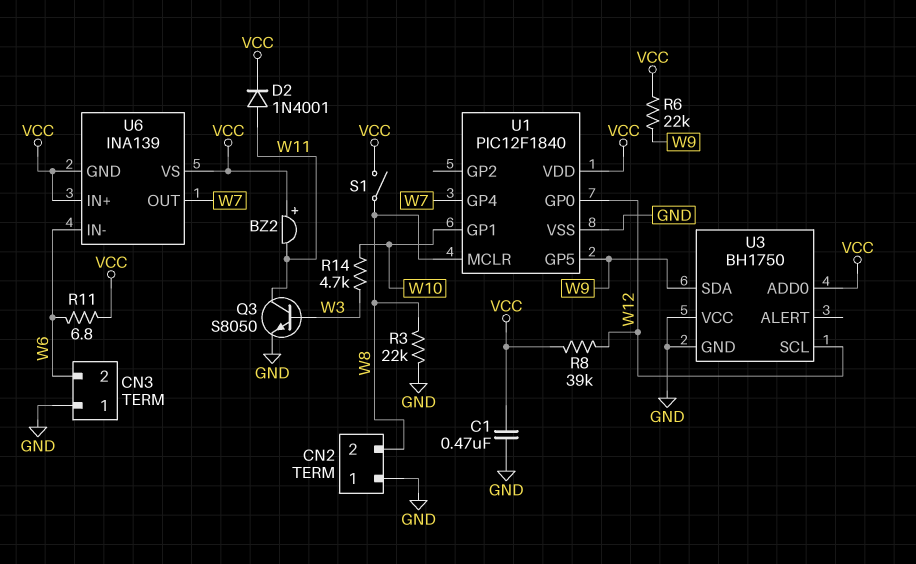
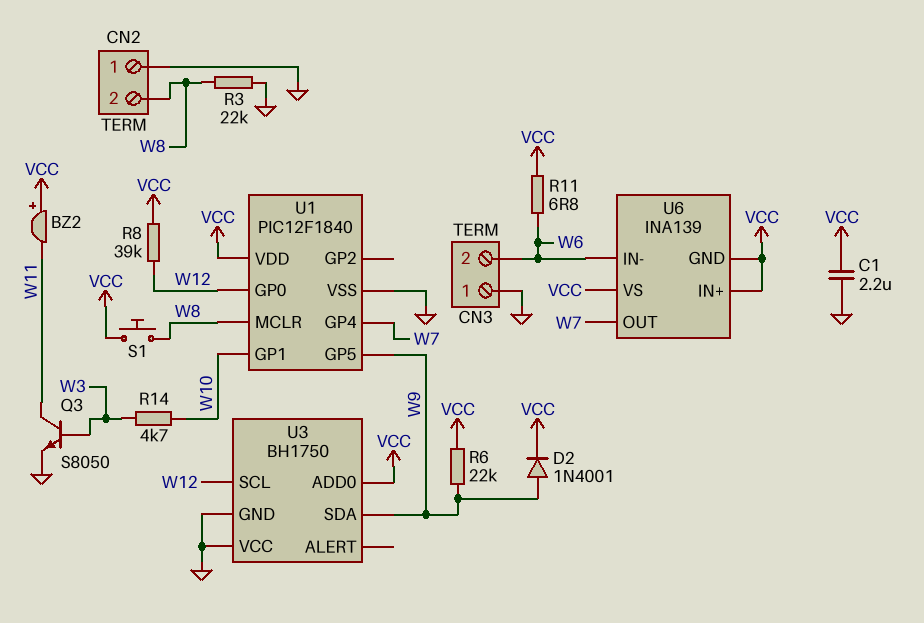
C1: 470nF (GND, VCC) -> 2.2uF (GND, VCC)
D2: diode 1N4001 (A W11, K VCC) -> diode 1N4001 (A W9, K VCC)
S1: switch (VCC, W8) -> button (VCC, W8)

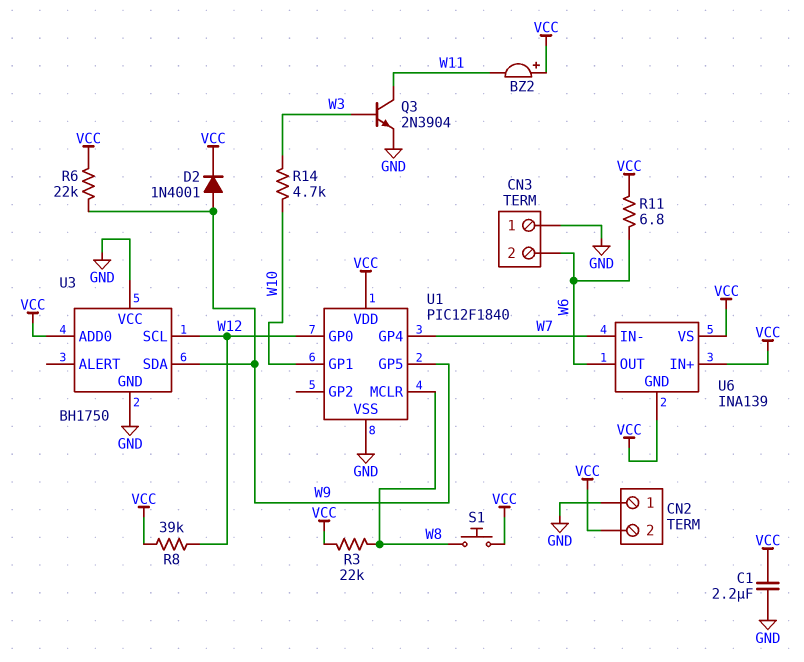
CN2 pin 2: W8 -> VCC
Q3: NPN S8050 (B W3, C W11, E GND) -> NPN 2N3904 (B W3, C W11, E GND)
R3: 22k (GND, W8) -> 22k (VCC, W8)
U6 pin IN-: W6 -> W7
U6 pin OUT: W7 -> W6

